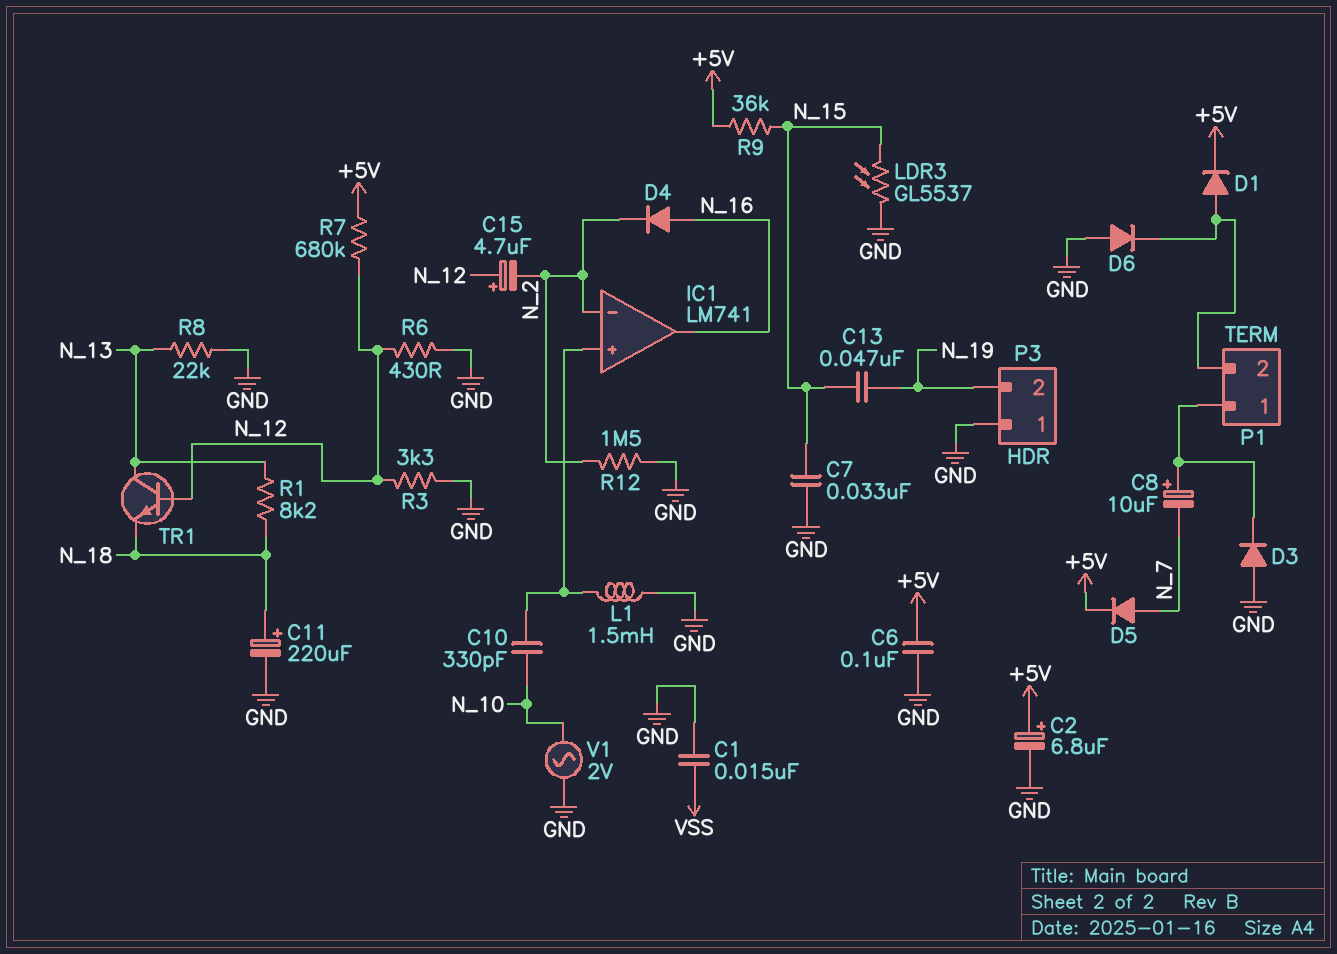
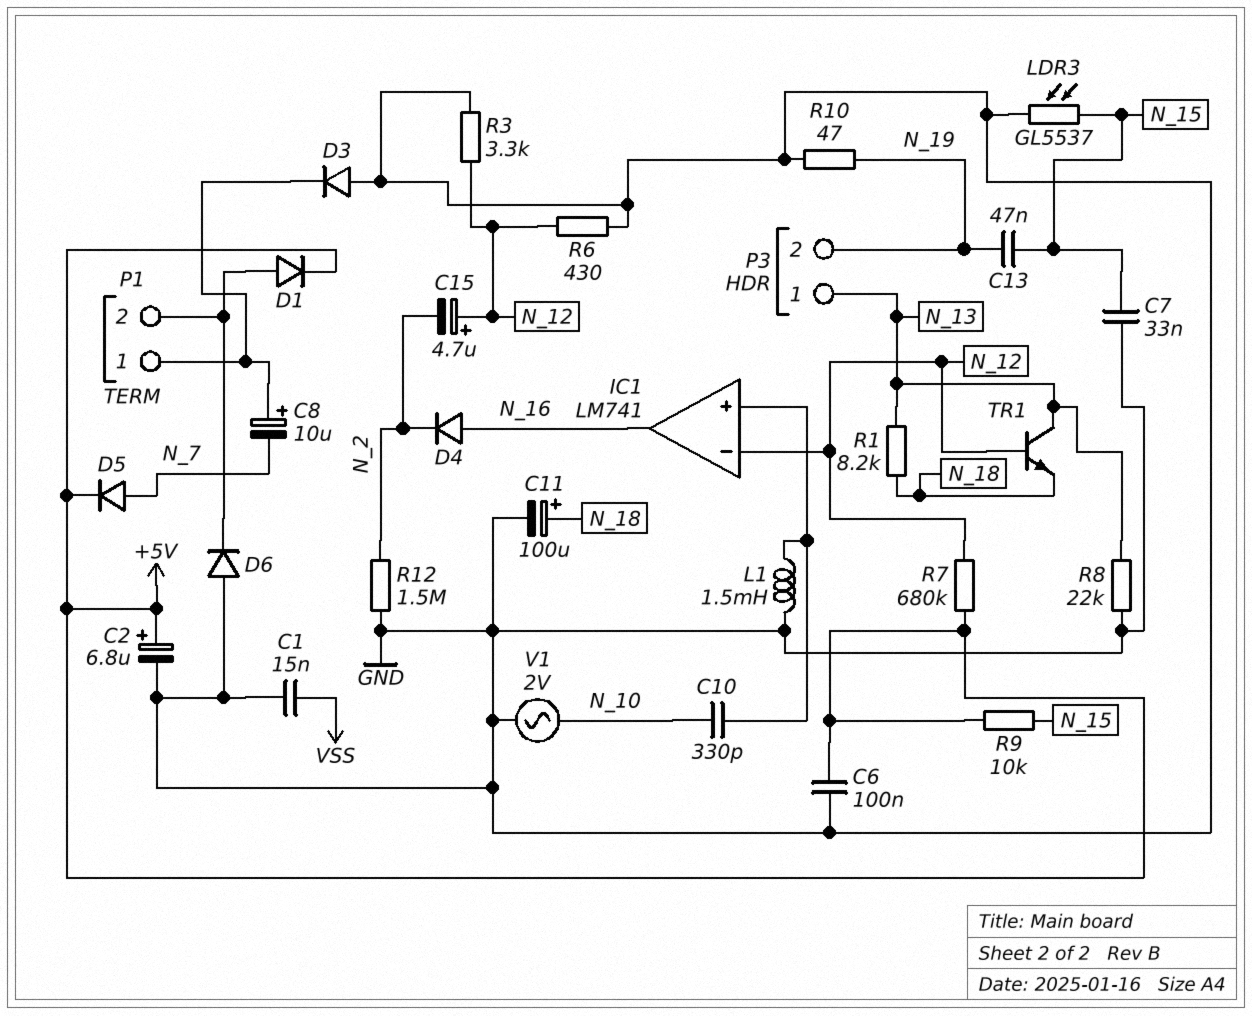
C11: 220uF (plus N_18, minus GND) -> 100uF (plus N_18, minus GND)
IC1 pin in-: N_2 -> N_12
P3 pin 1: GND -> N_13
R9: 36k (+5V, N_15) -> 10k (+5V, N_15)
R10: none -> 47 (GND, N_19)

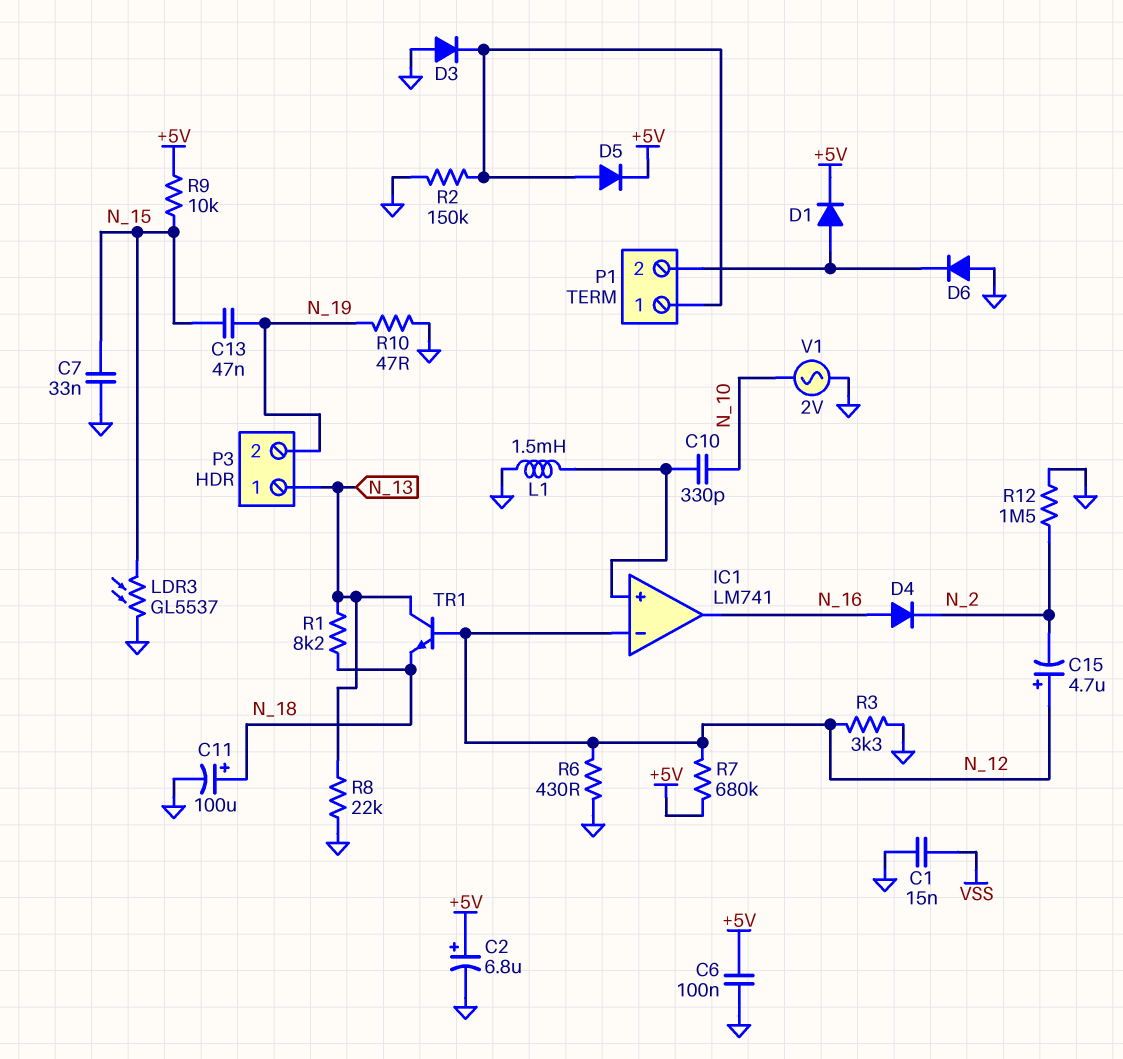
C8: 10uF (plus P1/1, minus N_7) -> none
D5: diode (A N_7, K +5V) -> diode (A P1/1, K +5V)
R2: none -> 150k (GND, P1/1)

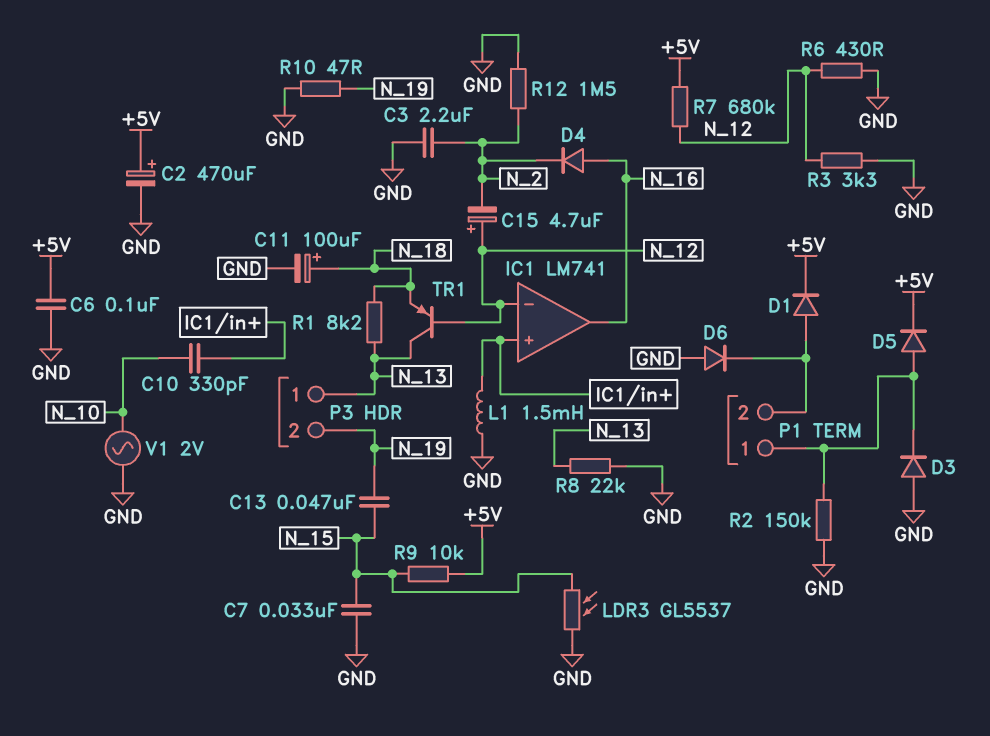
C1: 15nF (GND, VSS) -> none
C2: 6.8uF (plus +5V, minus GND) -> 470uF (plus +5V, minus GND)
C3: none -> 2.2uF (GND, N_2)
TR1: NPN (B N_12, C N_13, E N_18) -> PNP (B N_12, C N_13, E N_18)

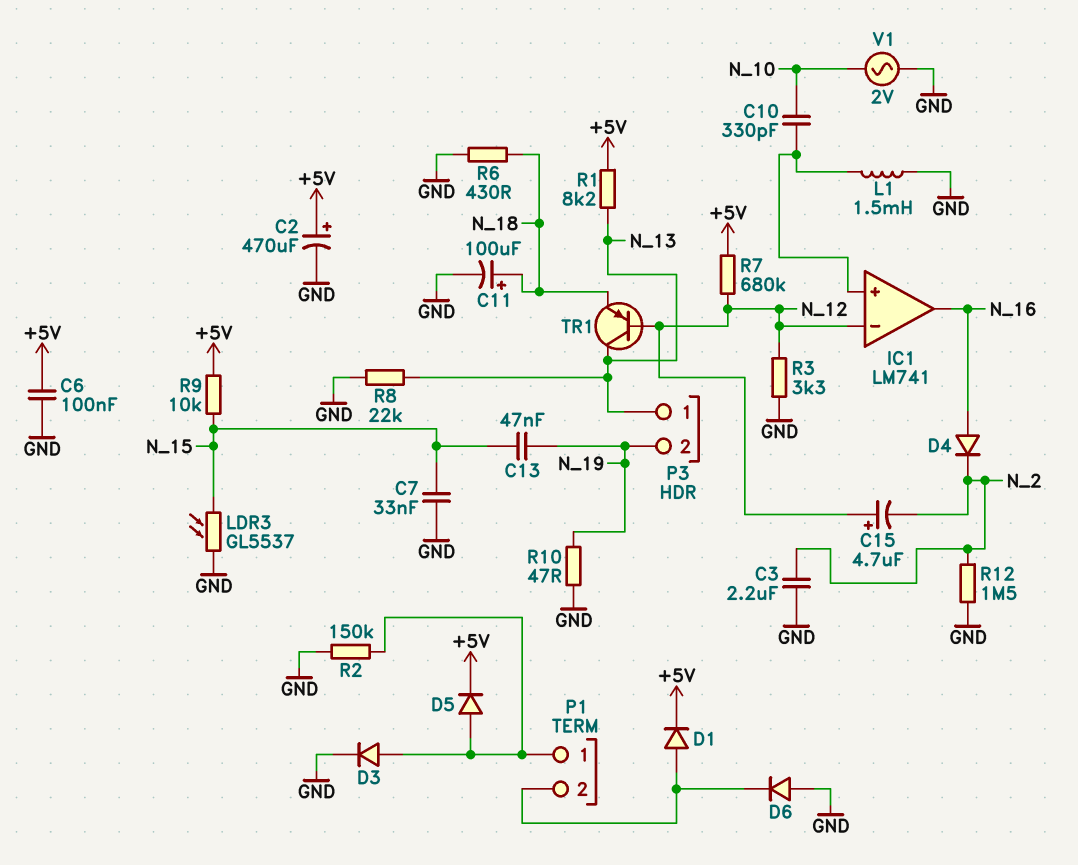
D3: diode (A GND, K P1/1) -> diode (A P1/1, K GND)
R1: 8.2k (N_13, N_18) -> 8.2k (+5V, N_13)
R6: 430 (GND, N_12) -> 430 (GND, N_18)

